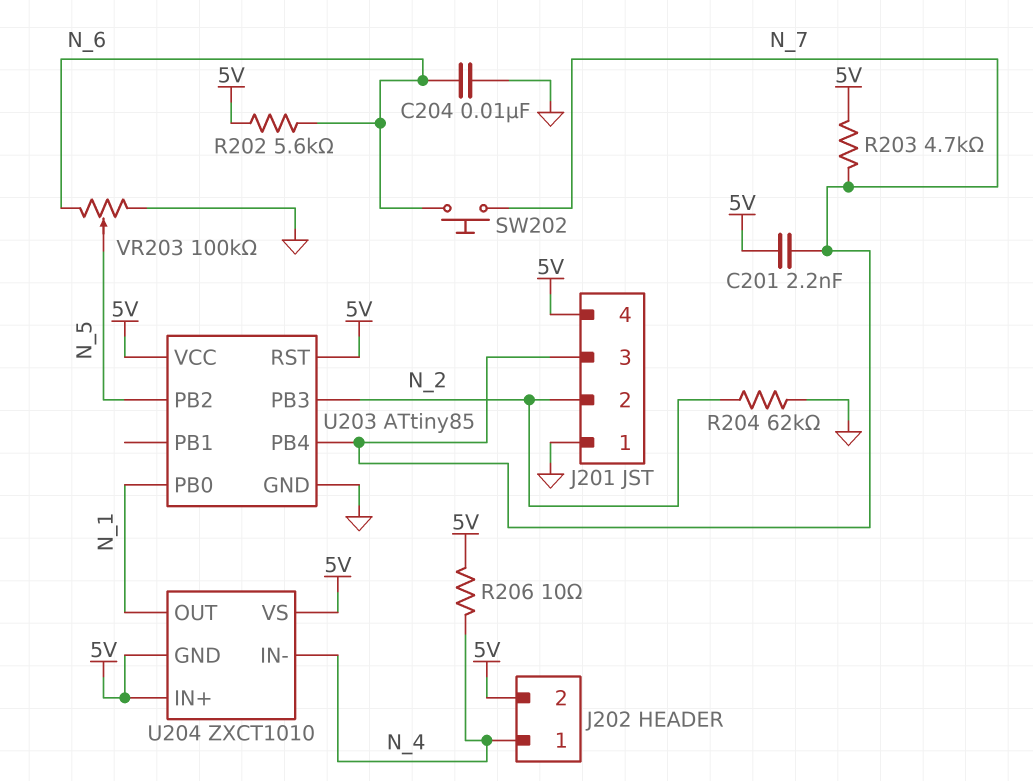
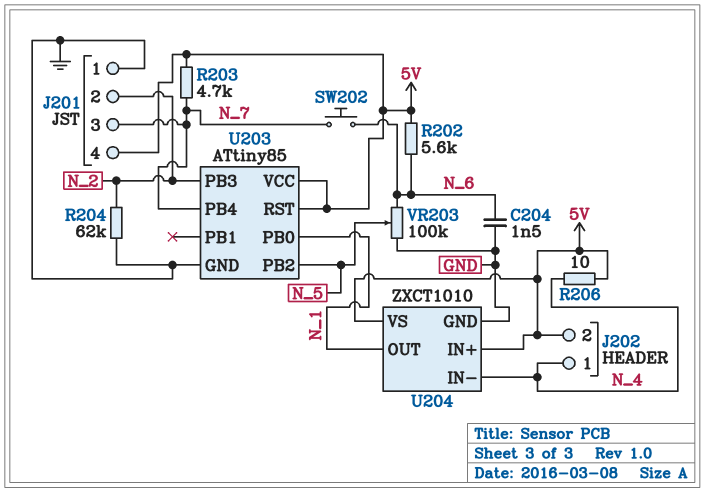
C201: 2.2nF (5V, N_7) -> none
C204: 10nF (GND, N_6) -> 1.5nF (GND, N_6)
U204 pin GND: 5V -> GND

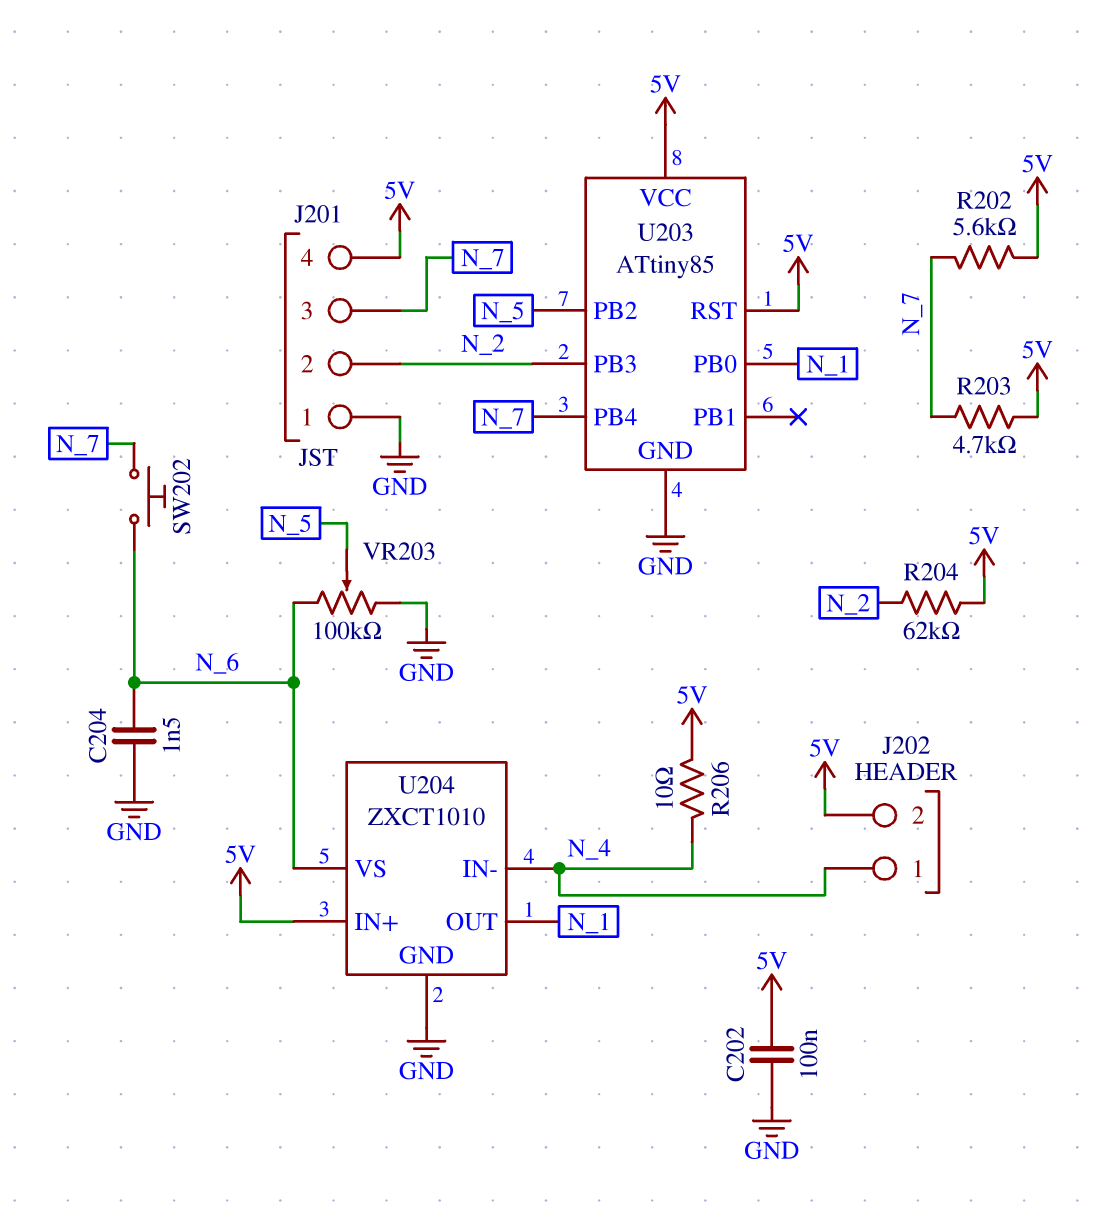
C202: none -> 100nF (5V, GND)
R202: 5.6k (5V, N_6) -> 5.6k (5V, N_7)
R204: 62k (GND, N_2) -> 62k (5V, N_2)
U204 pin VS: 5V -> N_6

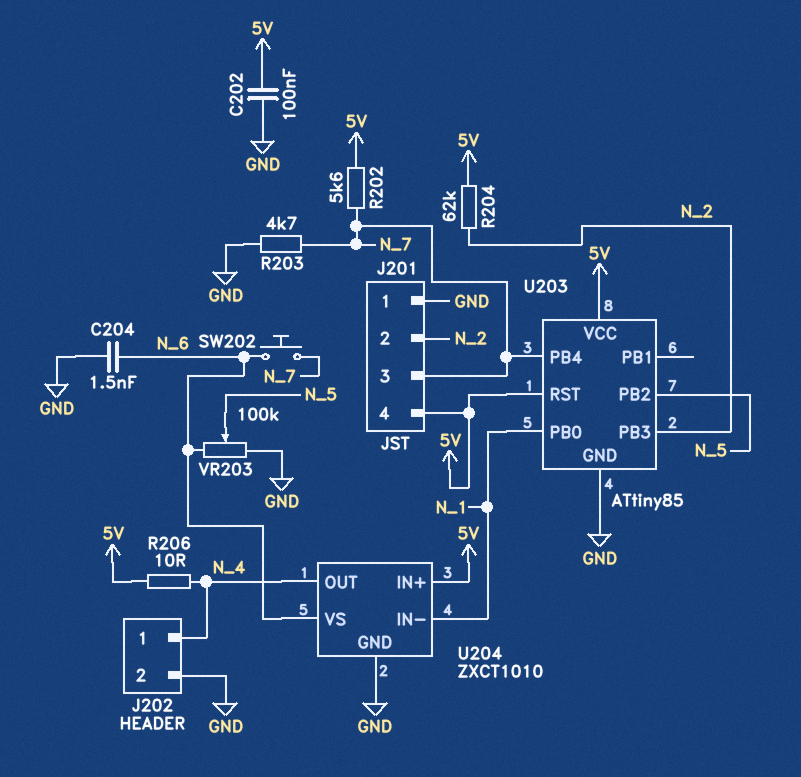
J202 pin 2: 5V -> GND
R203: 4.7k (5V, N_7) -> 4.7k (GND, N_7)
U204 pin IN-: N_4 -> N_1
U204 pin OUT: N_1 -> N_4

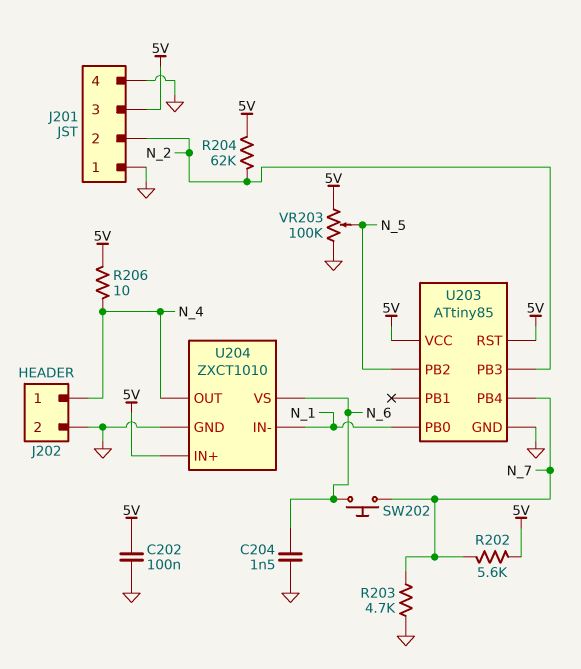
J201 pin 3: N_7 -> 5V
J201 pin 4: 5V -> GND
VR203: 100k (GND, N_6, wiper N_5) -> 100k (5V, GND, wiper N_5)

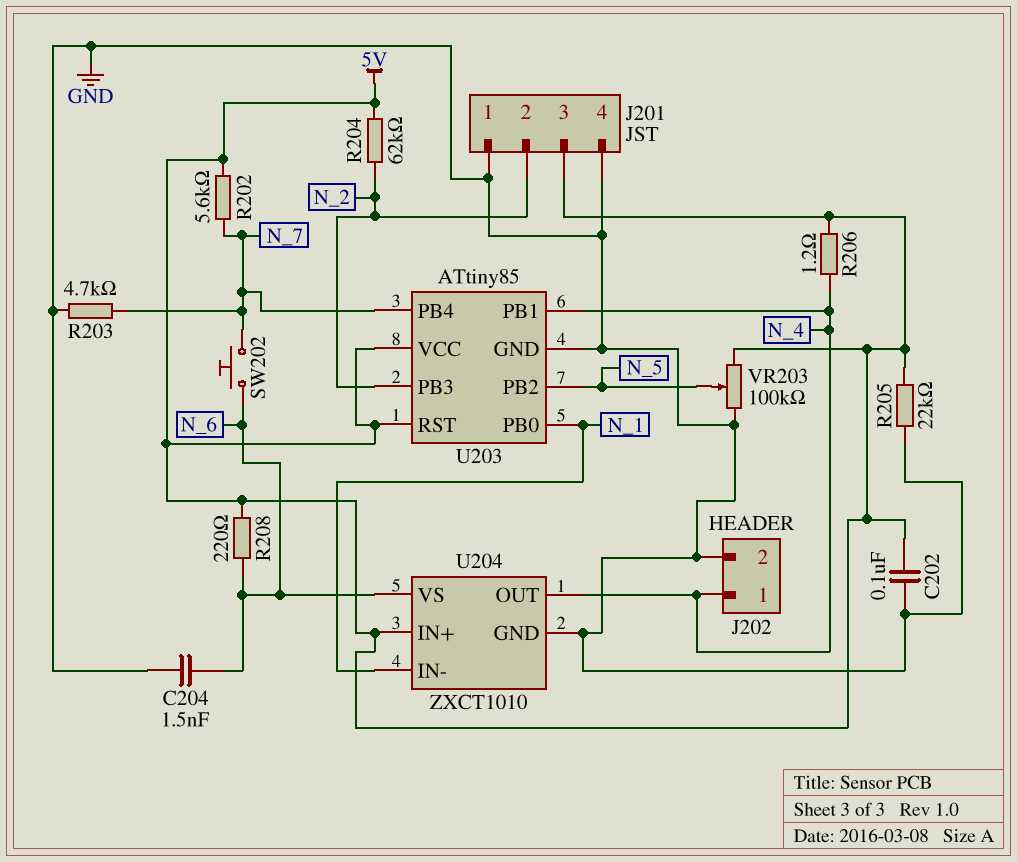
R205: none -> 22k (5V, GND)
R206: 10 (5V, N_4) -> 1.2 (5V, N_4)
R208: none -> 220 (5V, N_6)
U203 pin PB1: none -> N_4

